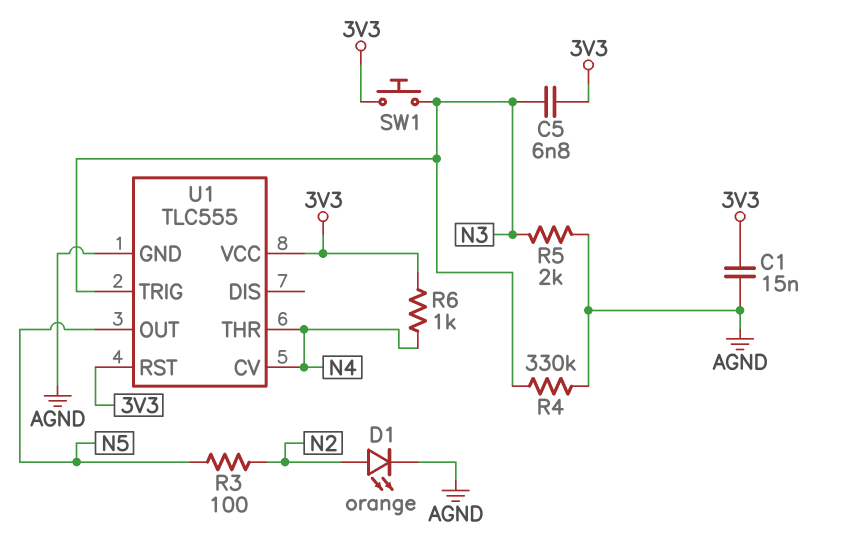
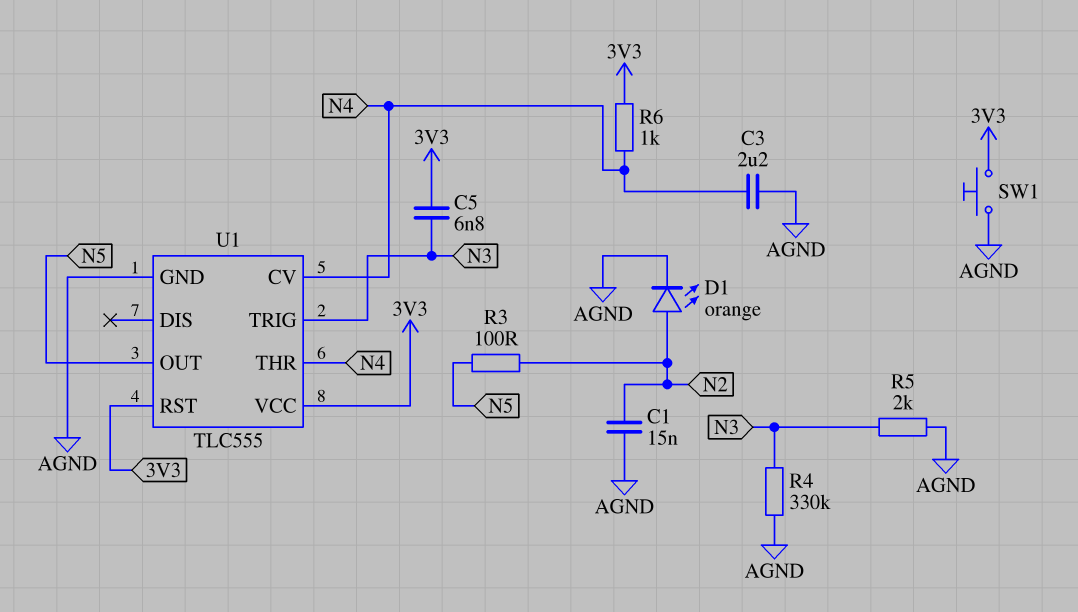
C1: 15nF (3V3, AGND) -> 15nF (AGND, N2)
C3: none -> 2.2uF (AGND, N4)
SW1: button (3V3, N3) -> button (3V3, AGND)

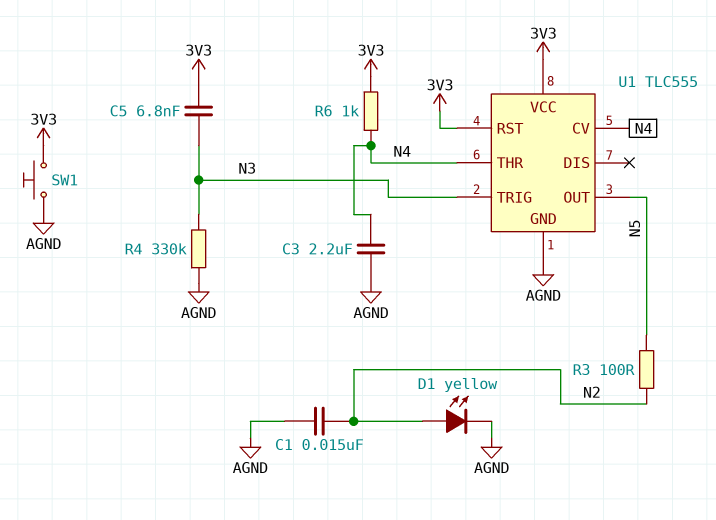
D1: LED orange (A N2, K AGND) -> LED yellow (A N2, K AGND)
R5: 2k (AGND, N3) -> none

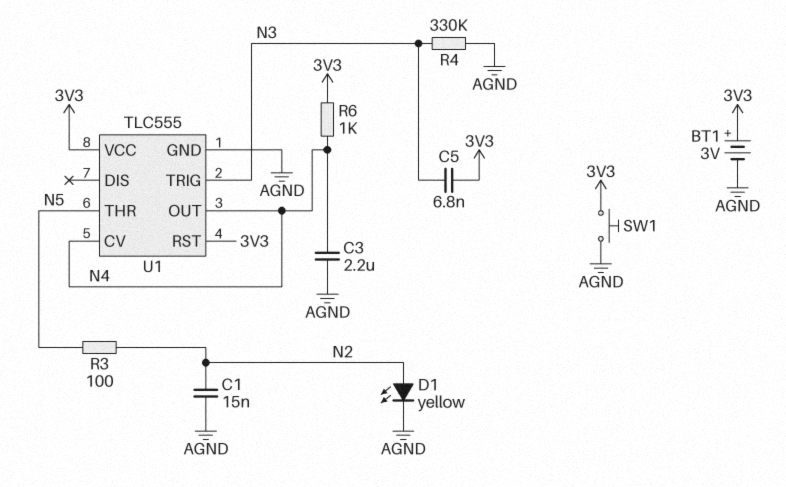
BT1: none -> 3V (plus 3V3, minus AGND)
U1 pin OUT: N5 -> N4
U1 pin THR: N4 -> N5

